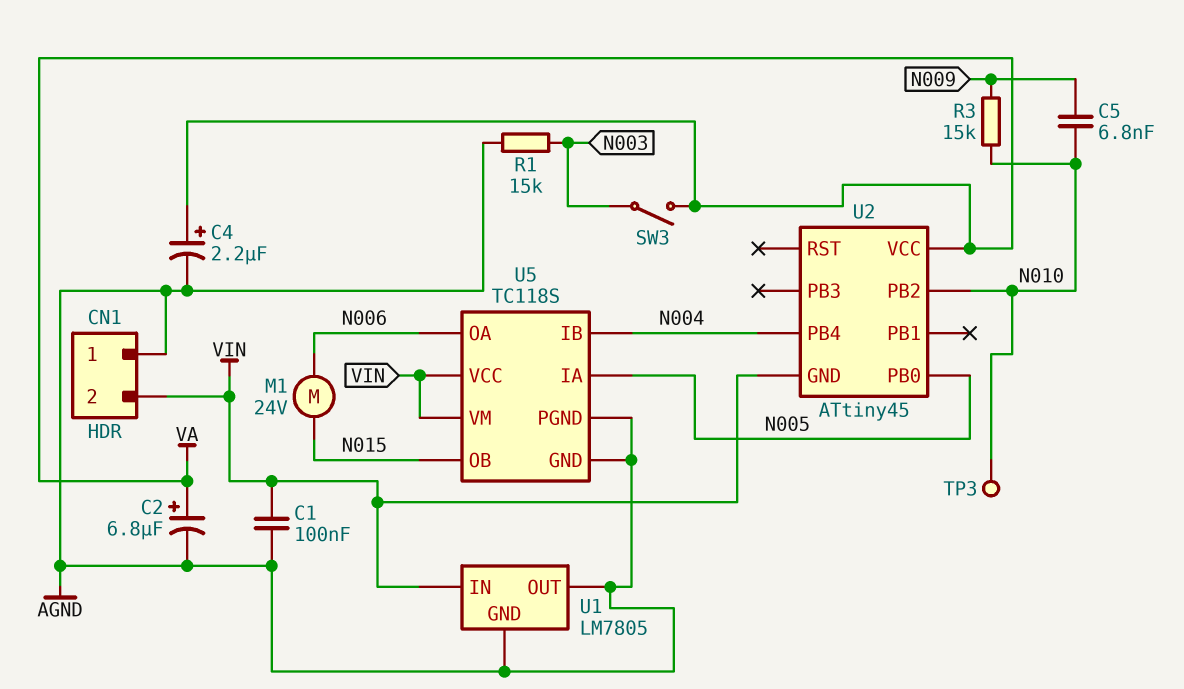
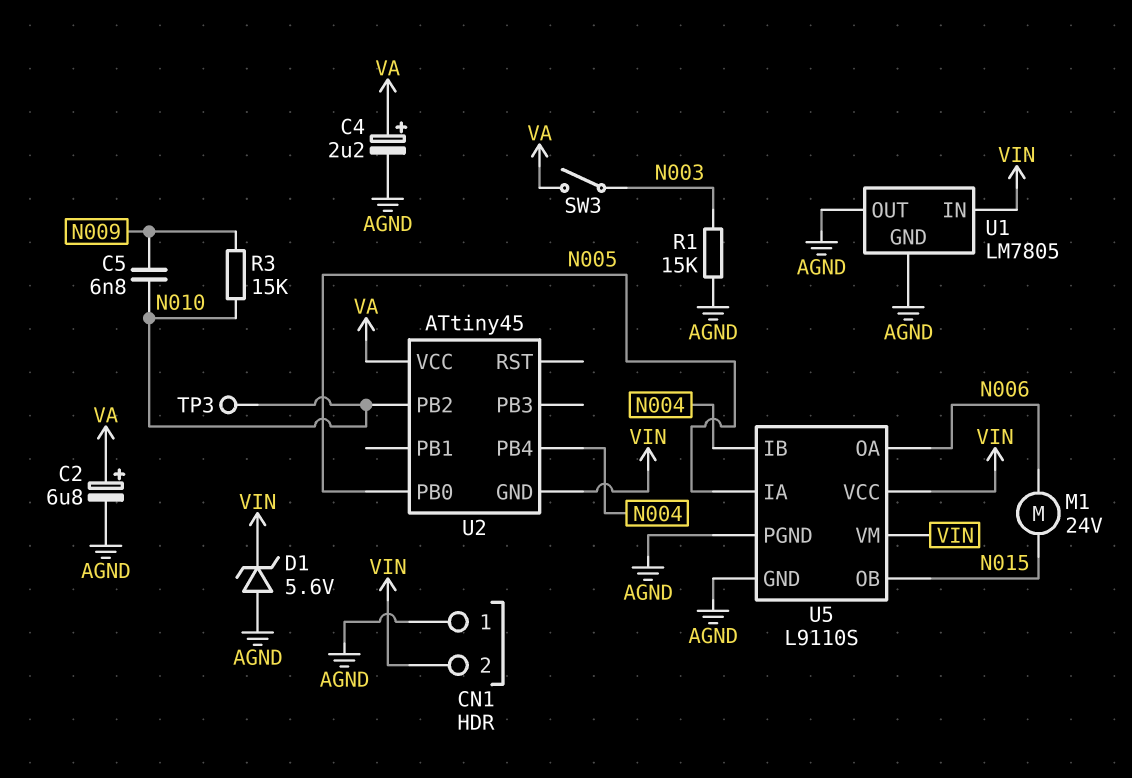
C1: 100nF (AGND, VIN) -> none
D1: none -> zener 5.6V (A AGND, K VIN)
U5: TC118S -> L9110S

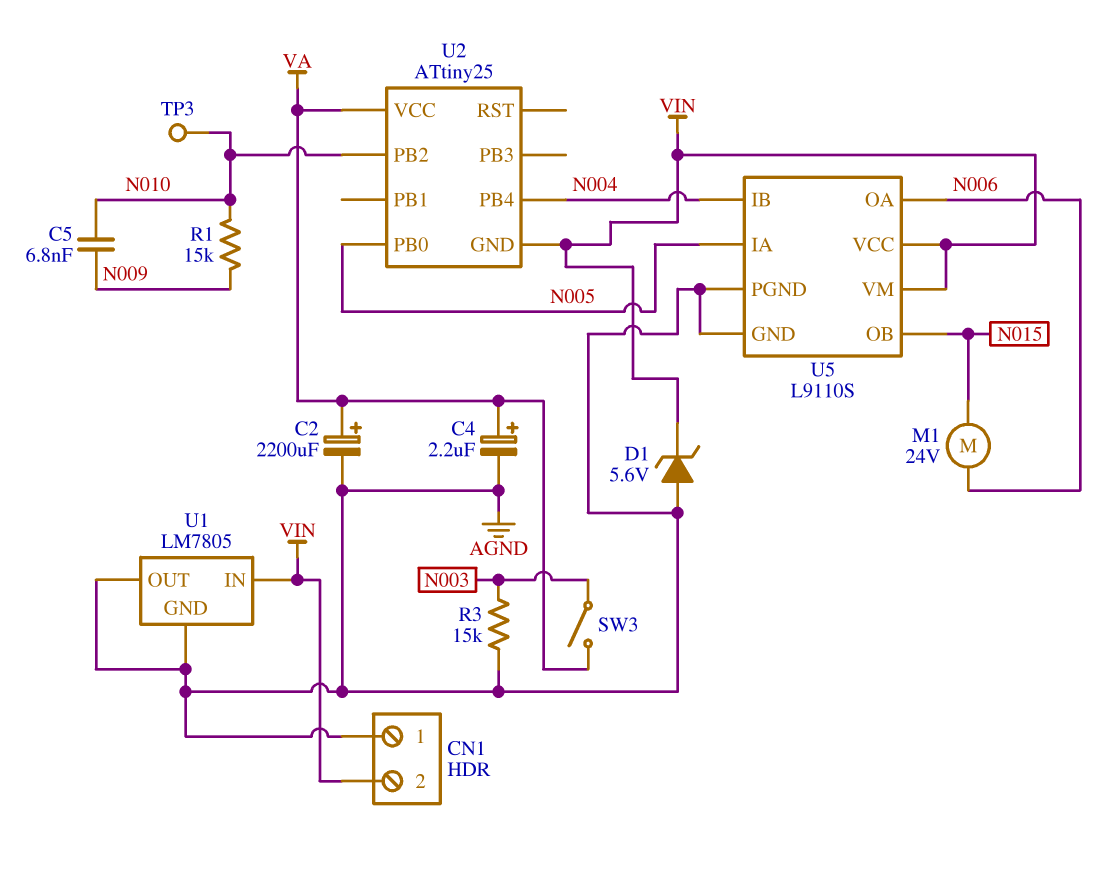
C2: 6.8uF (plus VA, minus AGND) -> 2200uF (plus VA, minus AGND)
R1: 15k (AGND, N003) -> 15k (N009, N010)
R3: 15k (N009, N010) -> 15k (AGND, N003)
U2: ATtiny45 -> ATtiny25

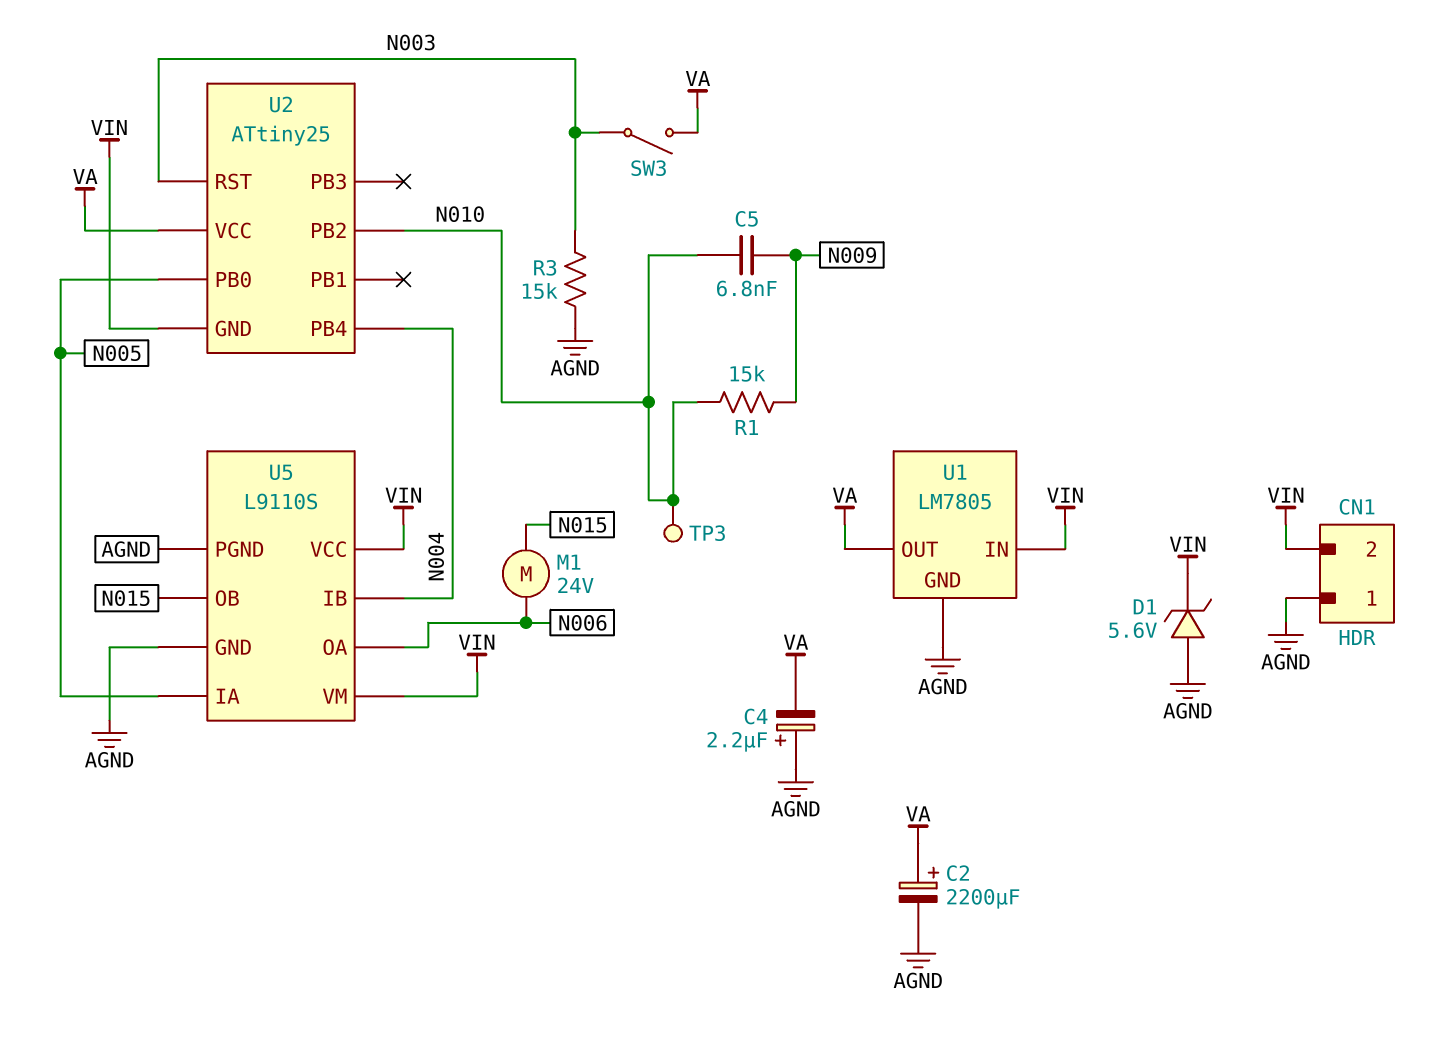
C4: 2.2uF (plus VA, minus AGND) -> 2.2uF (plus AGND, minus VA)
U1 pin OUT: AGND -> VA
U2 pin RST: none -> N003

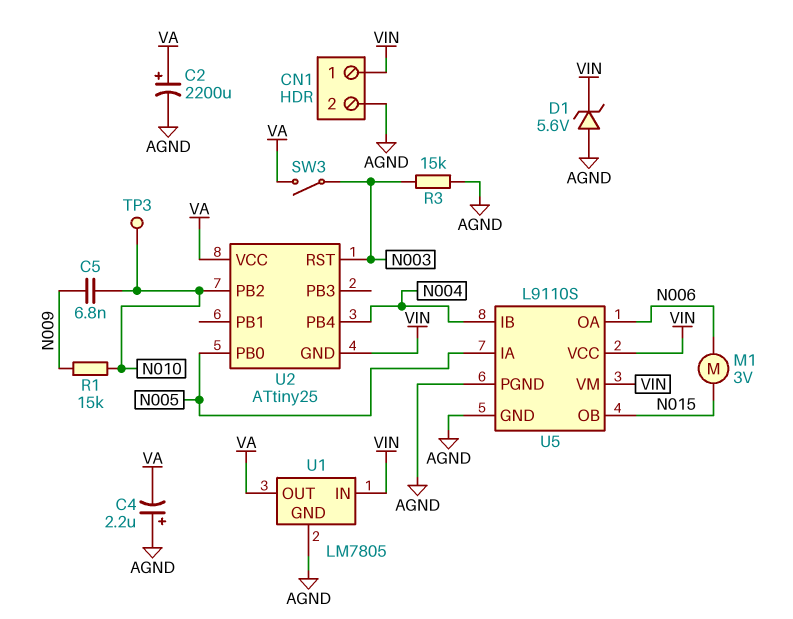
CN1 pin 1: AGND -> VIN
CN1 pin 2: VIN -> AGND
M1: motor 24V (N006, N015) -> motor 3V (N006, N015)

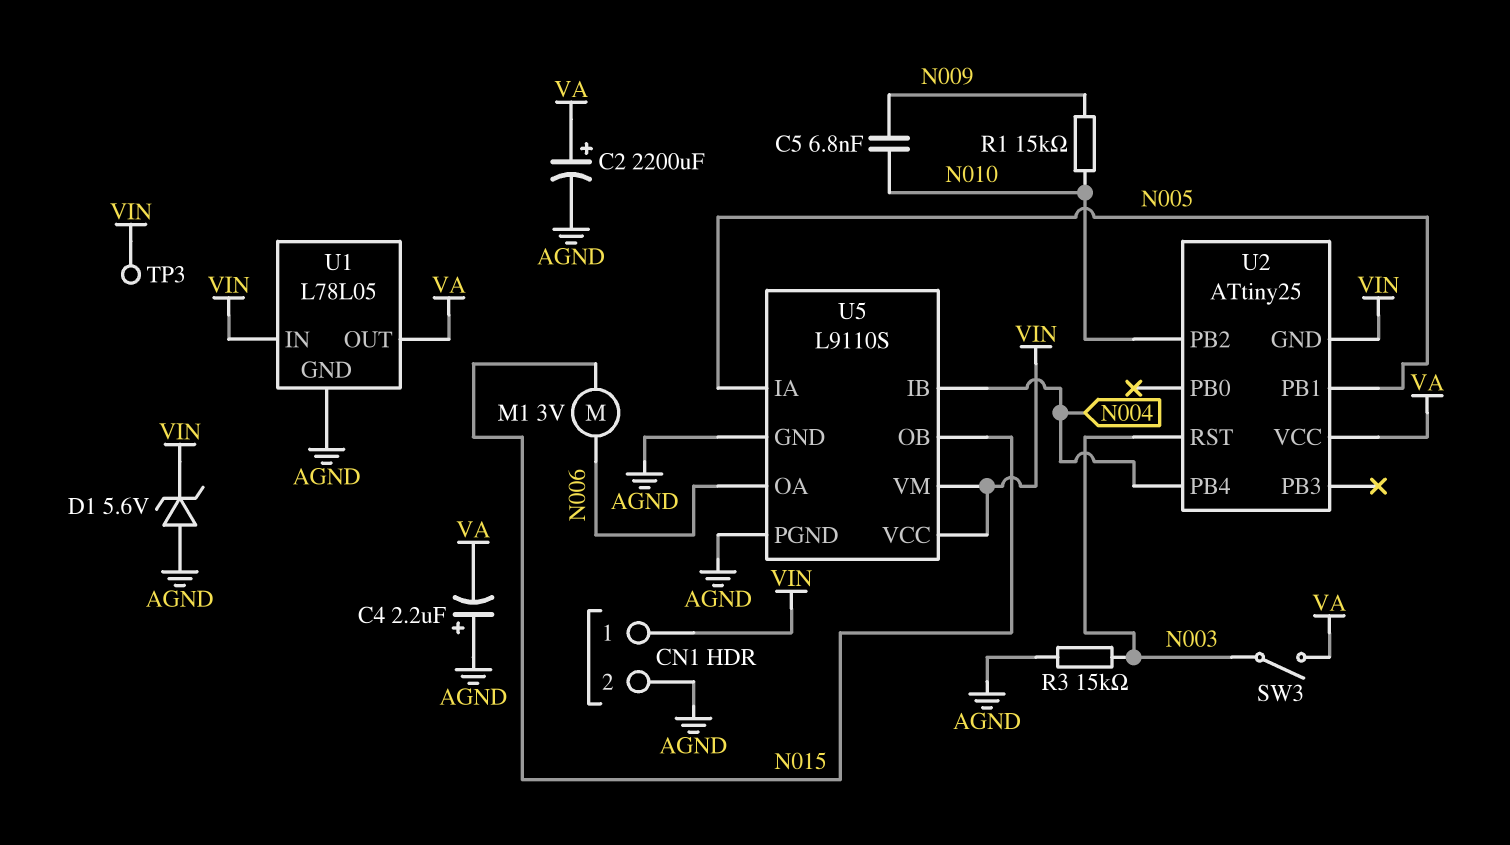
TP3: test point (N010) -> test point (VIN)
U1: LM7805 -> L78L05
U2 pin PB0: N005 -> none
U2 pin PB1: none -> N005

